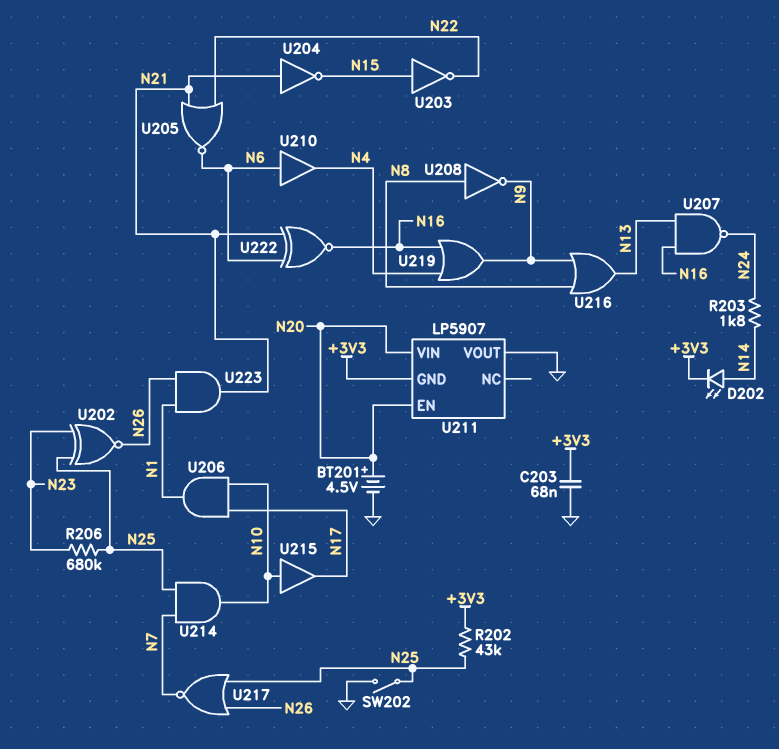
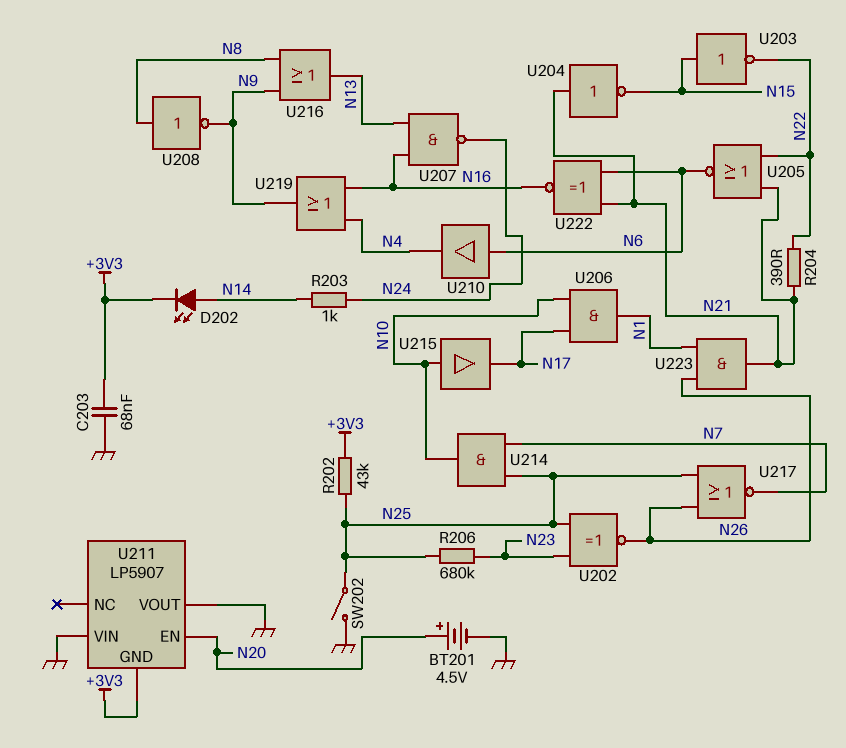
R203: 1.8k (N14, N24) -> 1k (N14, N24)
R204: none -> 390 (N21, N22)
U211 pin VIN: N20 -> GND

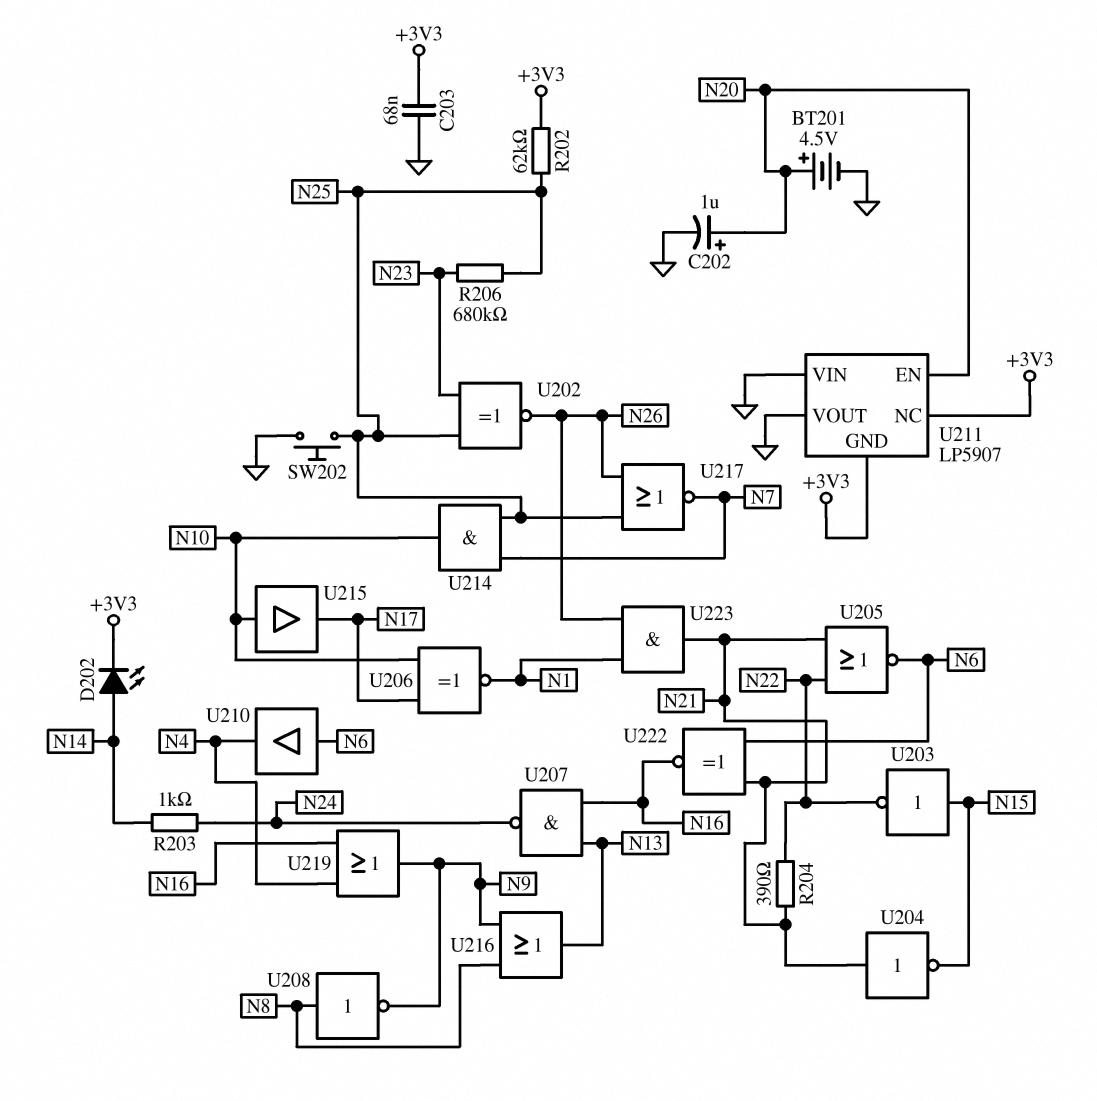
C202: none -> 1uF (plus N20, minus GND)
R202: 43k (+3V3, N25) -> 62k (+3V3, N25)
SW202: switch (GND, N25) -> button (GND, N25)
U206: AND (in N10, in N17, out N1) -> XNOR (in N10, in N17, out N1)
U211 pin NC: none -> +3V3

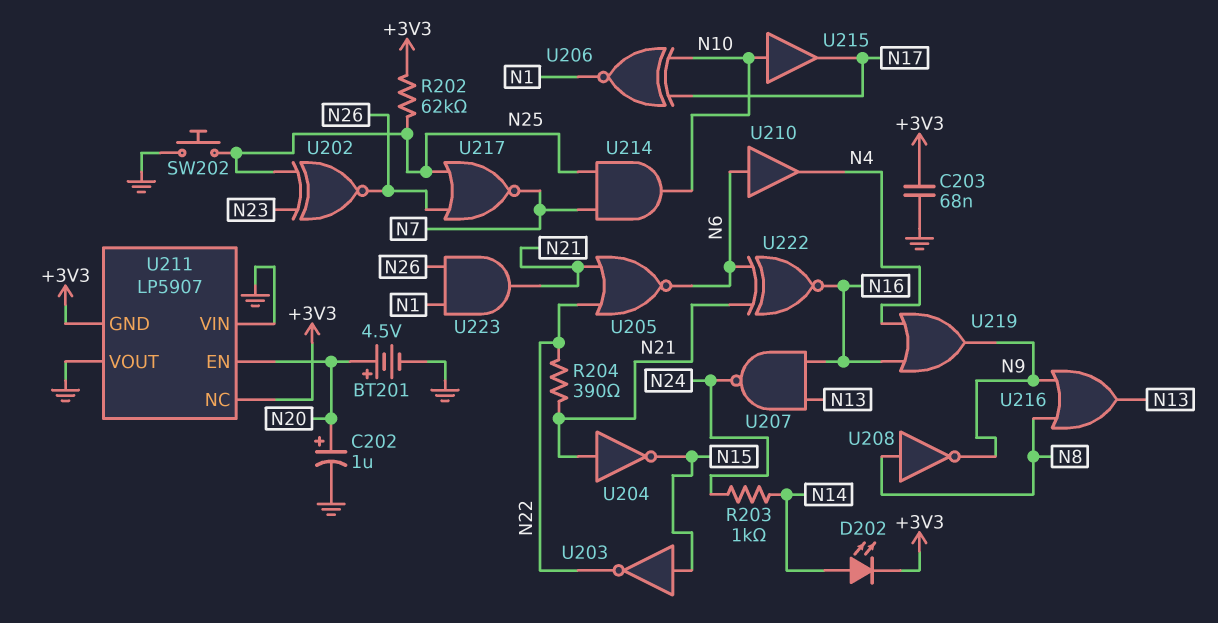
R206: 680k (N23, N25) -> none

